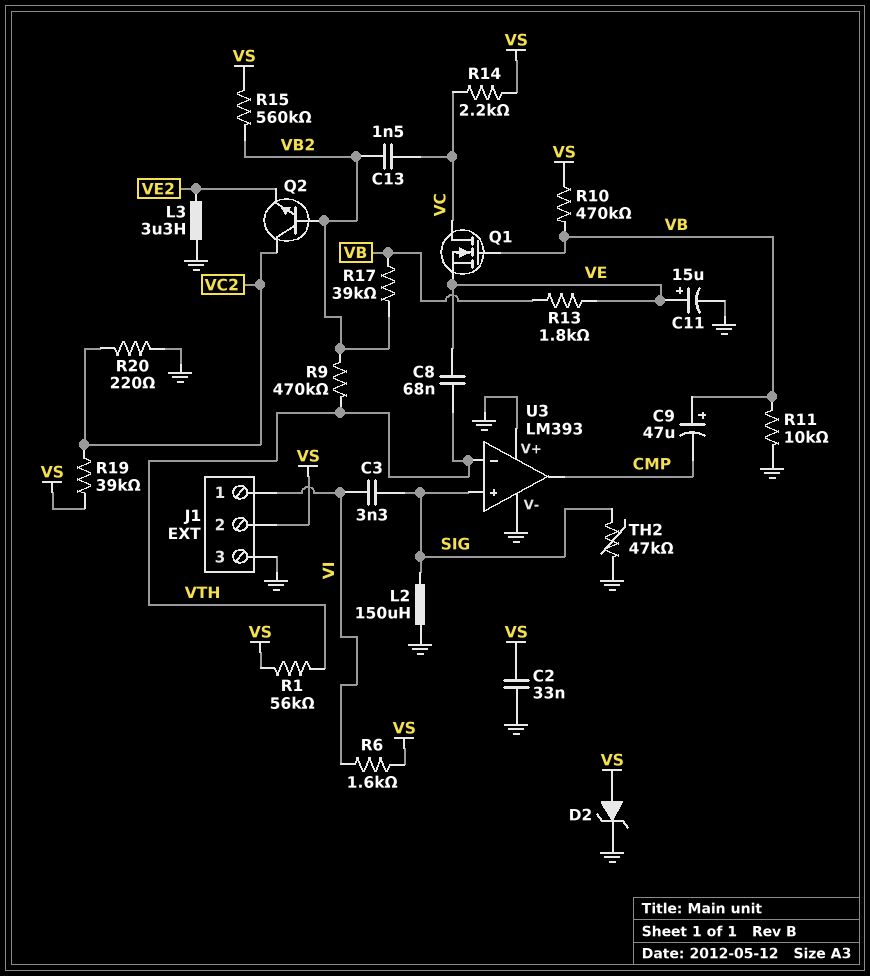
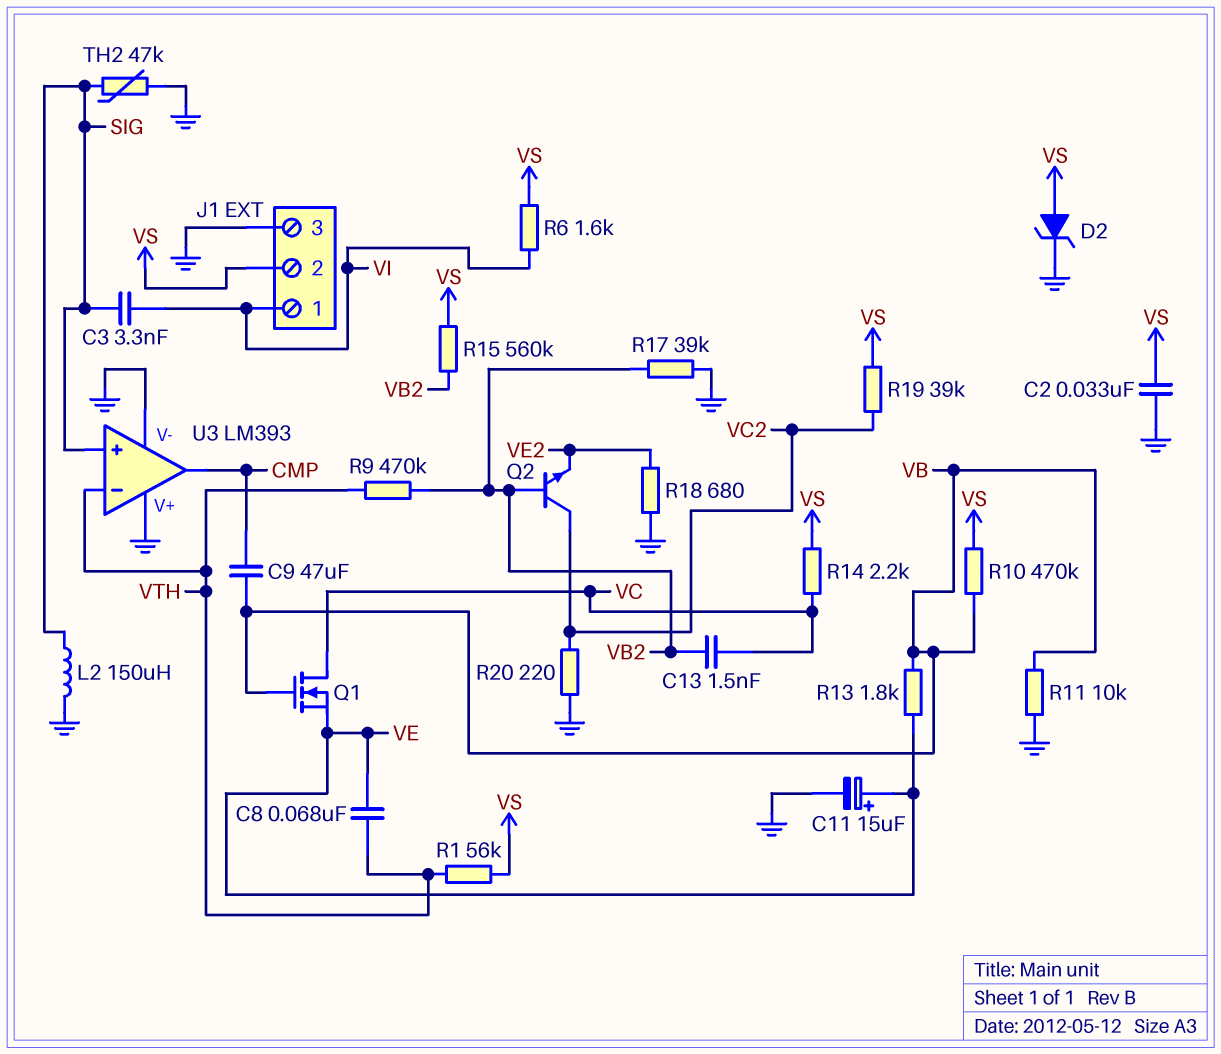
C9: 47uF (plus VB, minus CMP) -> 47uF (CMP, VB)
L3: 3.3uH (GND, VE2) -> none
R17: 39k (VB, VB2) -> 39k (GND, VB2)
R18: none -> 680 (GND, VE2)

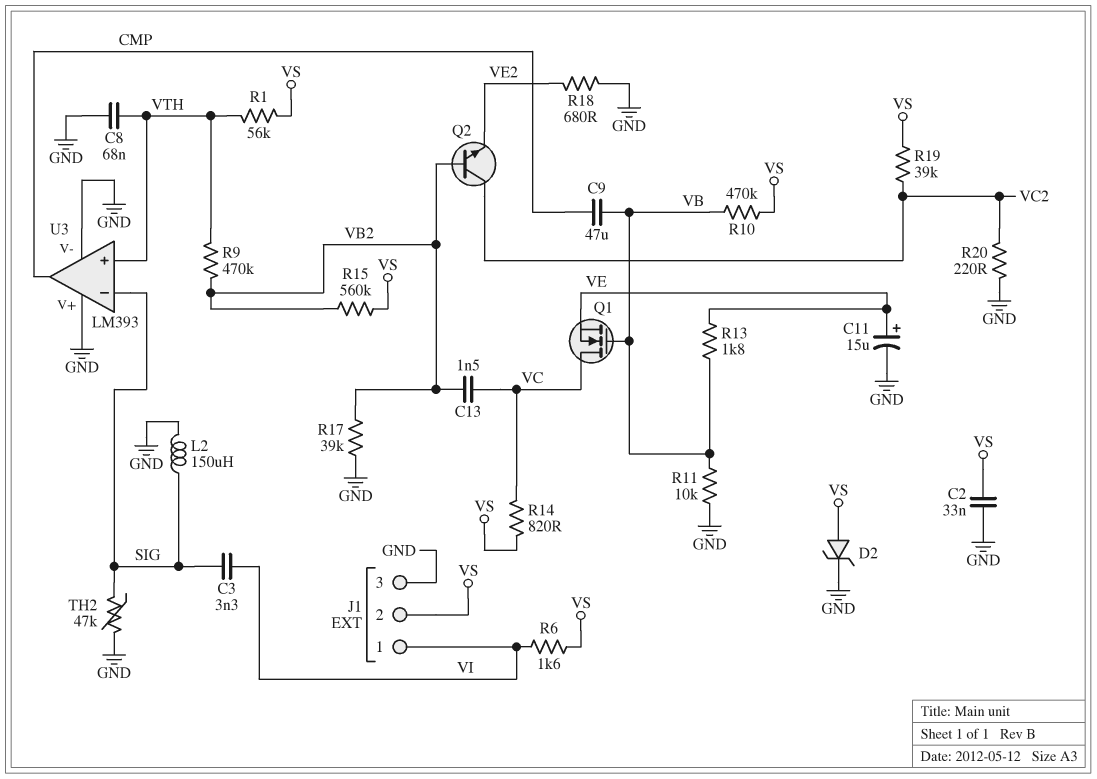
C8: 68nF (VE, VTH) -> 68nF (GND, VTH)
R14: 2.2k (VC, VS) -> 820 (VC, VS)
U3 pin in+: SIG -> VTH
U3 pin in-: VTH -> SIG

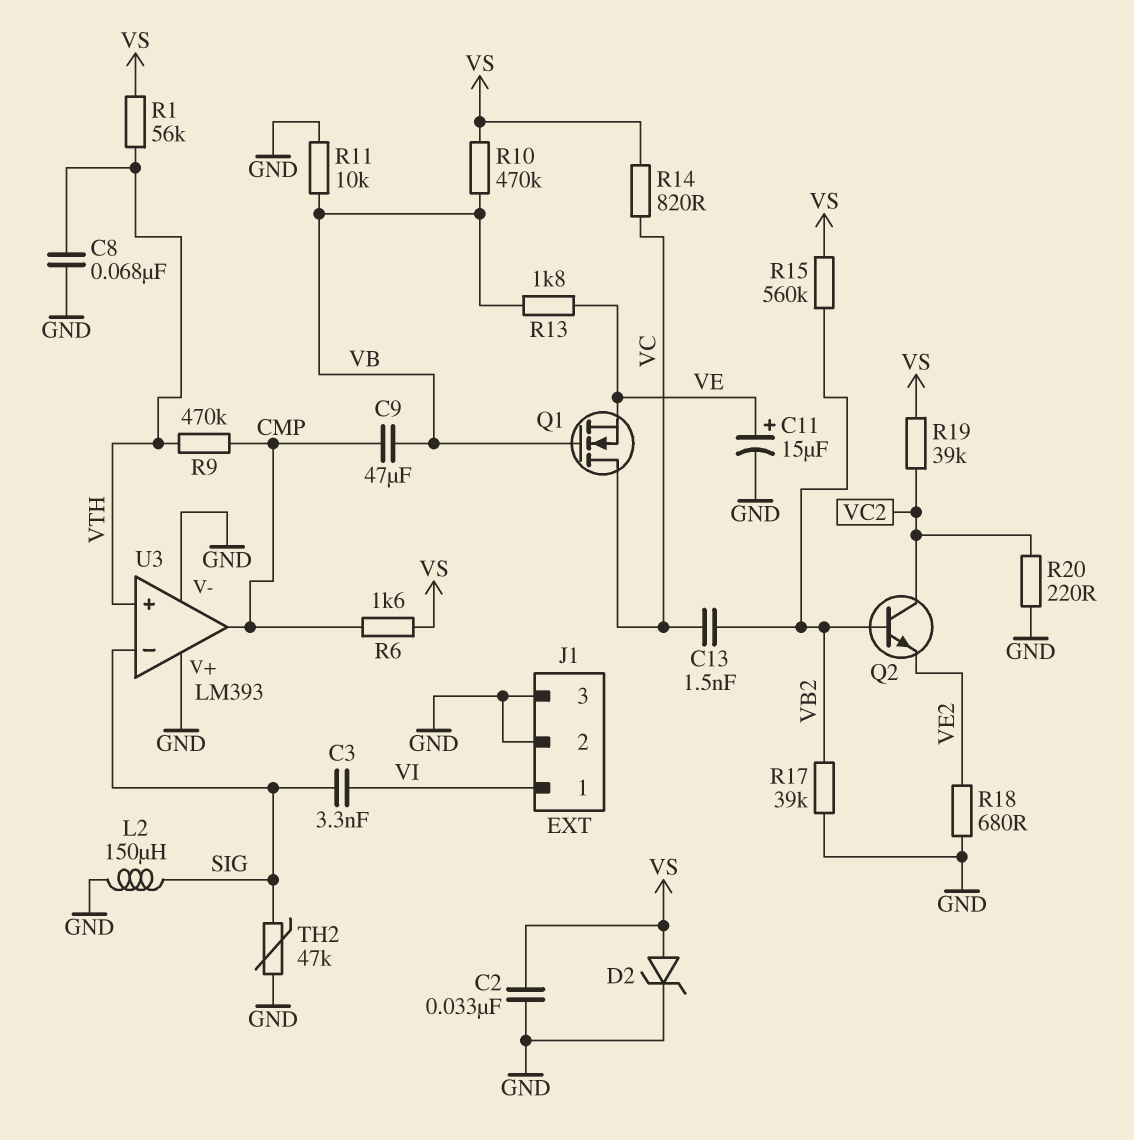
J1 pin 2: VS -> GND
R6: 1.6k (VI, VS) -> 1.6k (CMP, VS)
R9: 470k (VB2, VTH) -> 470k (CMP, VTH)

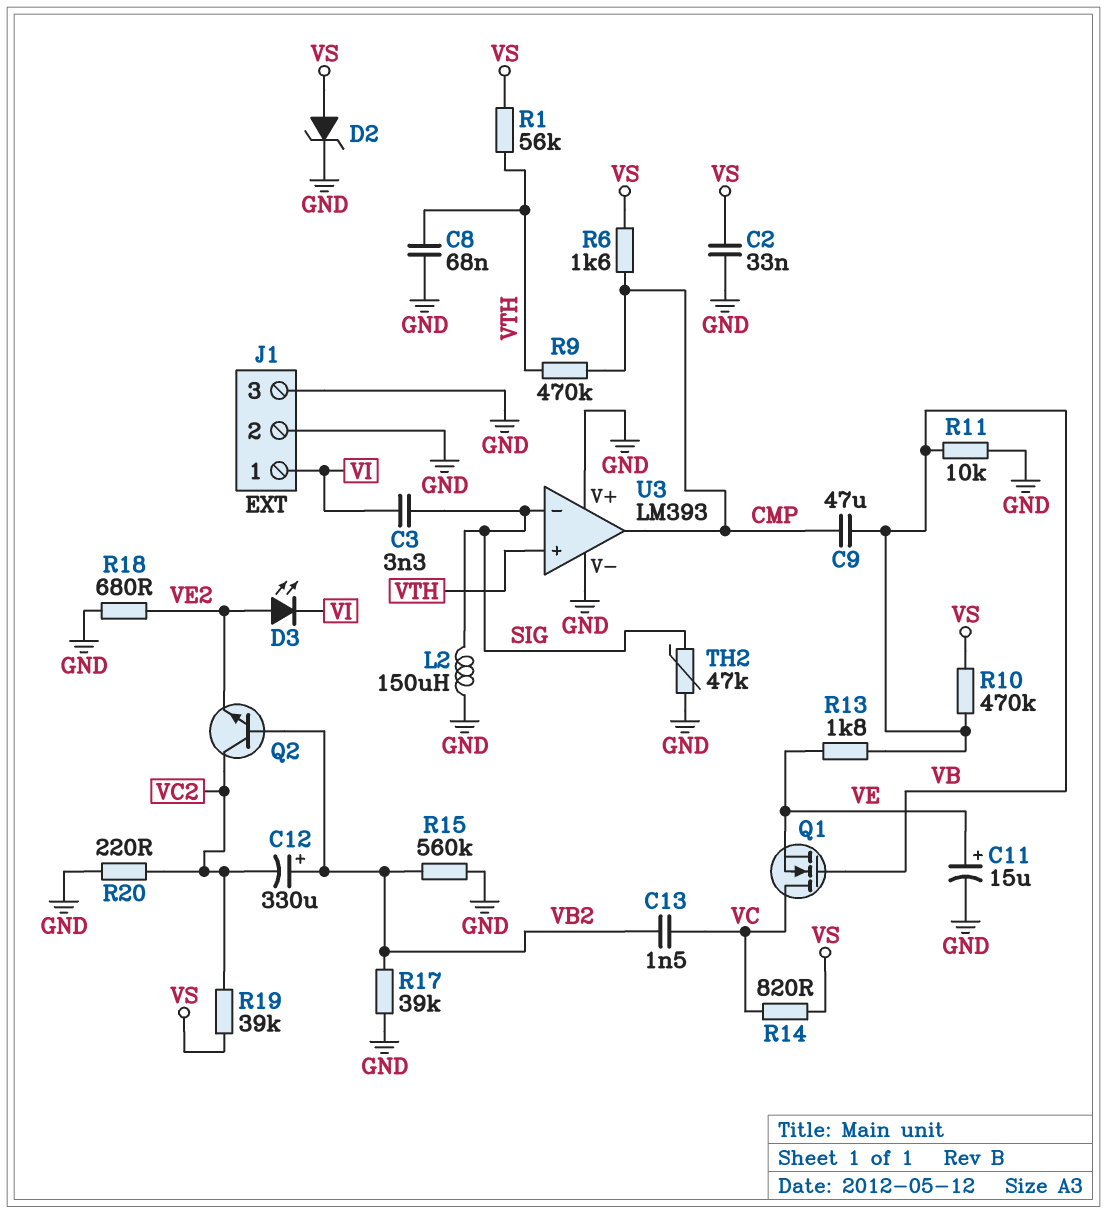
C12: none -> 330uF (plus VB2, minus VC2)
D3: none -> LED (A VE2, K VI)
R15: 560k (VB2, VS) -> 560k (GND, VB2)

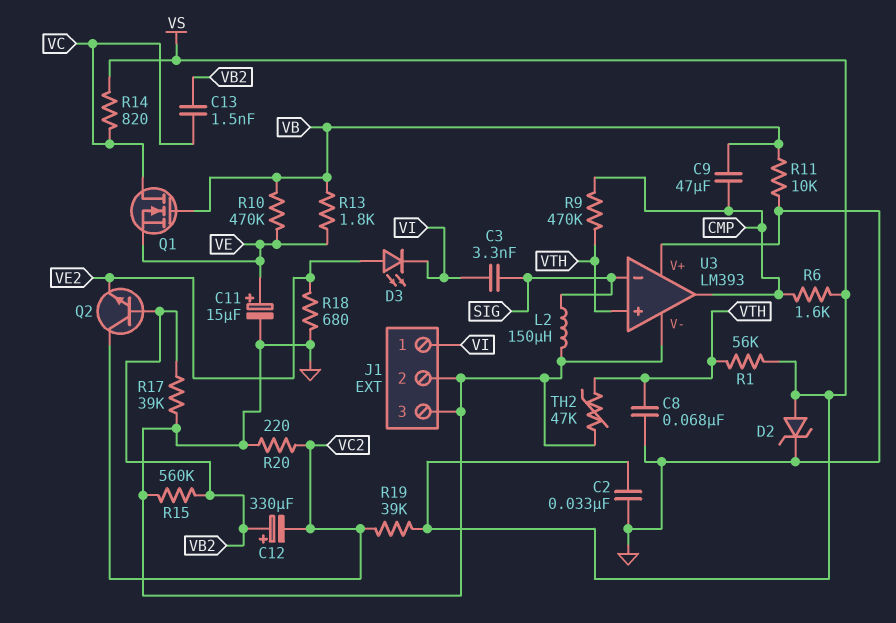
R10: 470k (VB, VS) -> 470k (VB, VE)
TH2: 47k (GND, SIG) -> 47k (GND, VTH)

